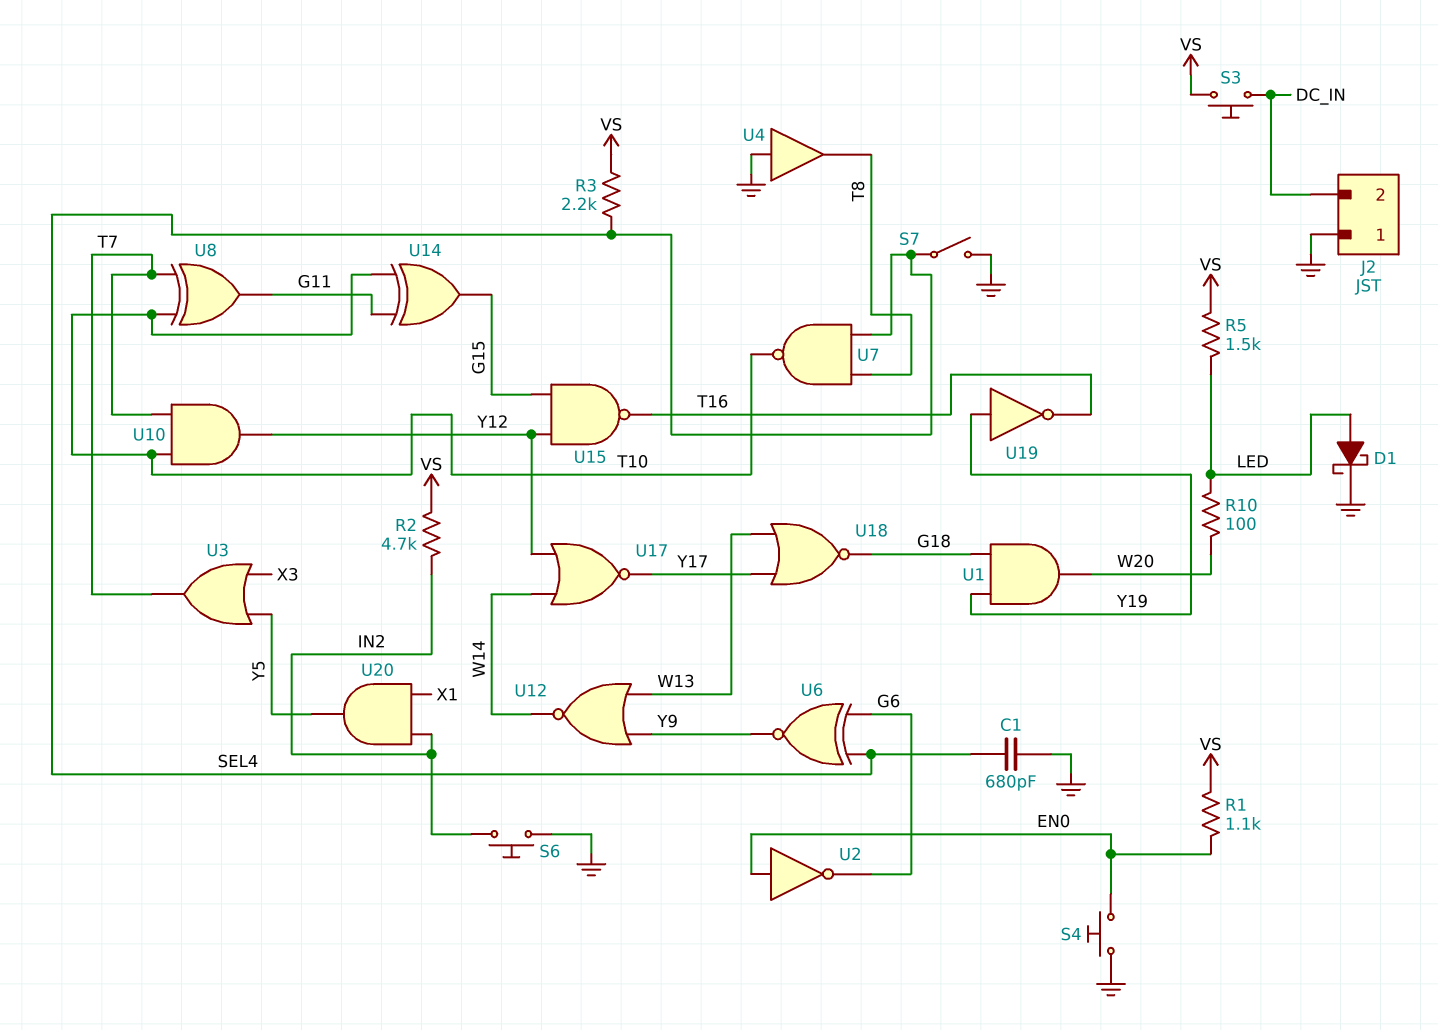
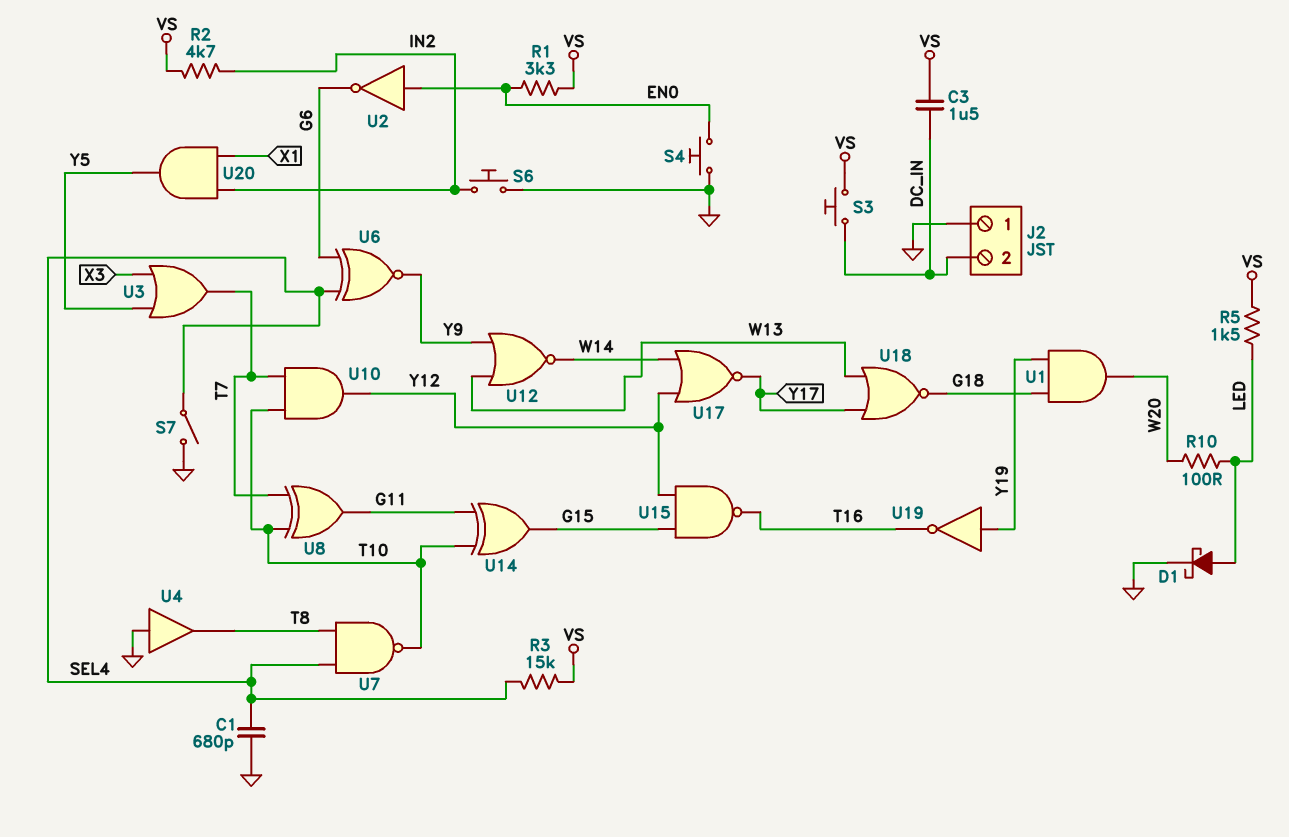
C3: none -> 1.5uF (DC_IN, VS)
R1: 1.1k (EN0, VS) -> 3.3k (EN0, VS)
R3: 2.2k (SEL4, VS) -> 15k (SEL4, VS)

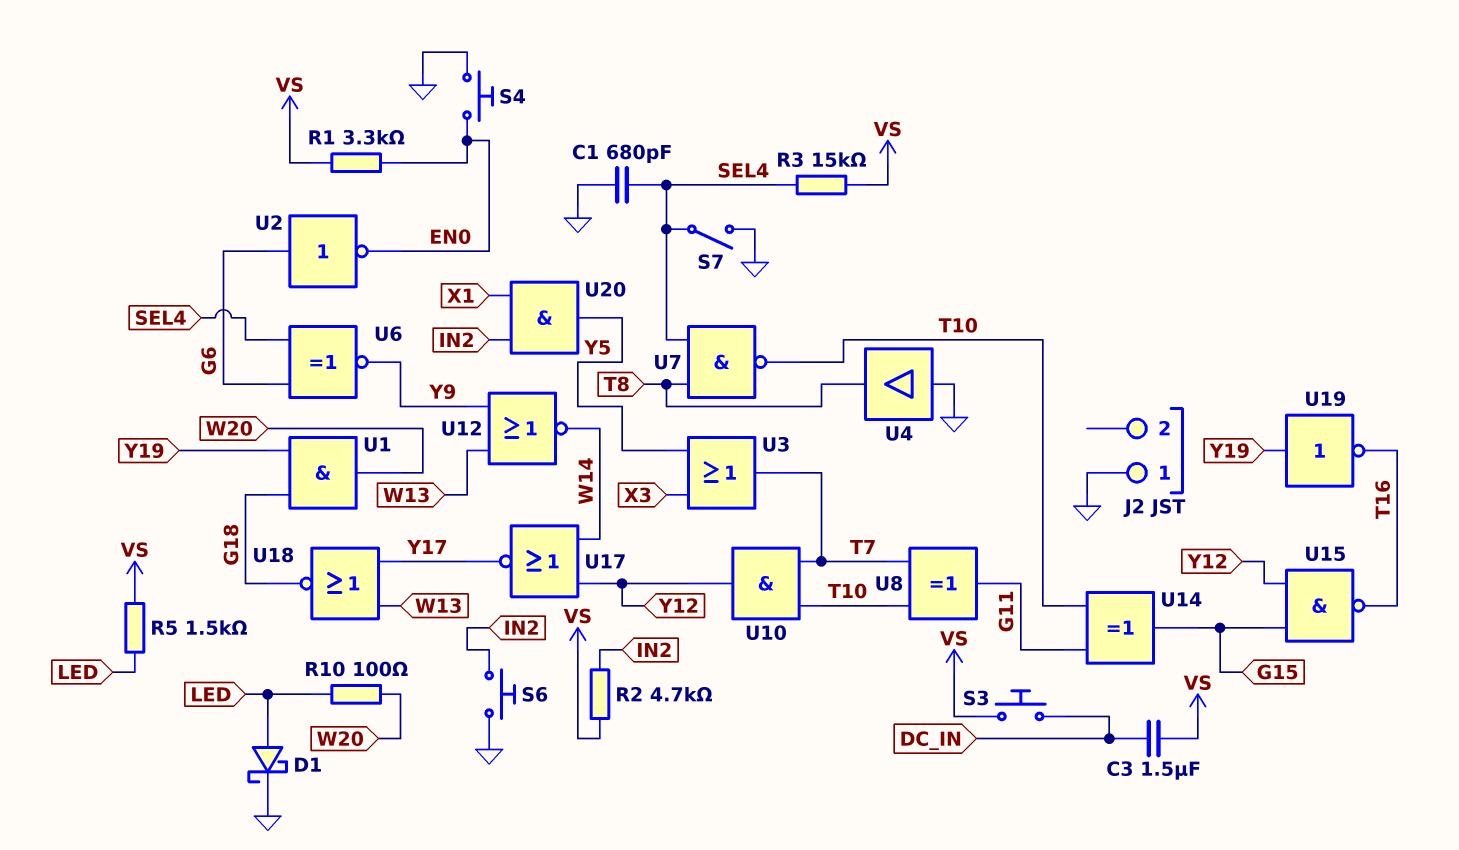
J2 pin 2: DC_IN -> none
U2: NOT (in EN0, out G6) -> NOT (in G6, out EN0)

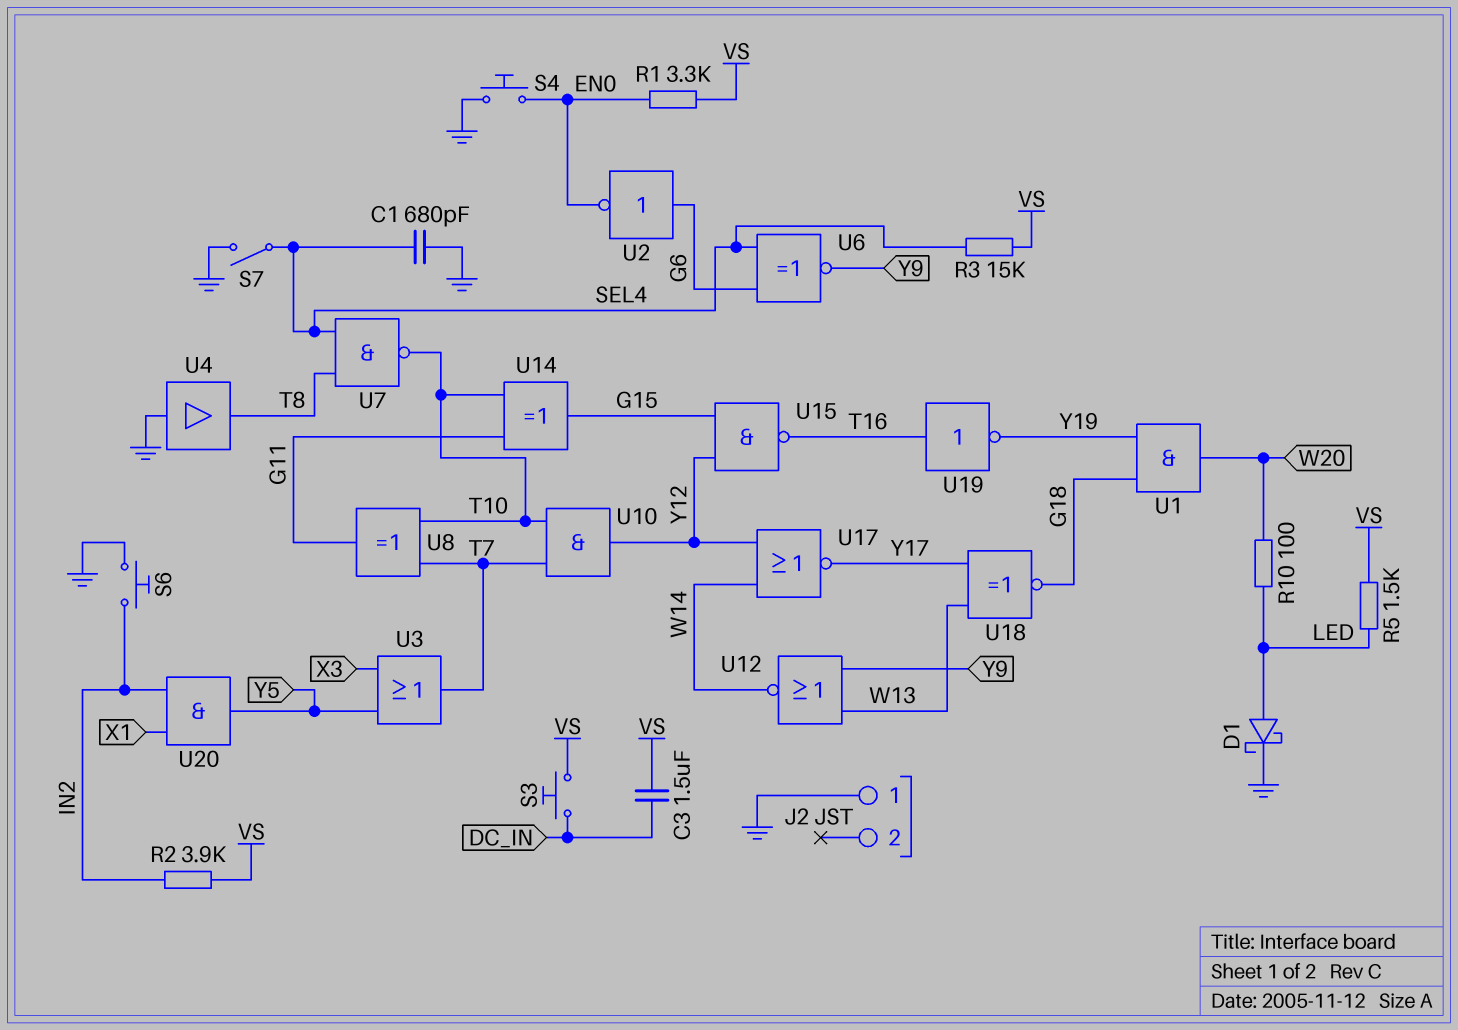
R2: 4.7k (IN2, VS) -> 3.9k (IN2, VS)
U18: NOR (in W13, in Y17, out G18) -> XNOR (in W13, in Y17, out G18)
U19: NOT (in Y19, out T16) -> NOT (in T16, out Y19)

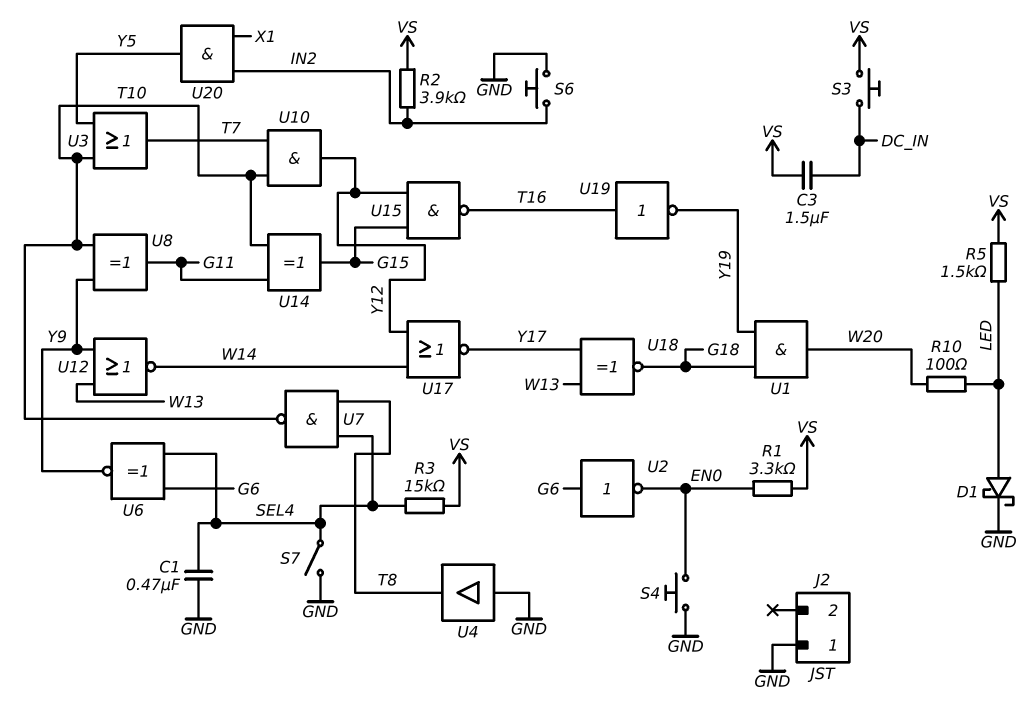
C1: 680pF (GND, SEL4) -> 470nF (GND, SEL4)
U3: OR (in X3, in Y5, out T7) -> OR (in T10, in Y5, out T7)
U8: XOR (in T7, in T10, out G11) -> XOR (in T10, in Y9, out G11)

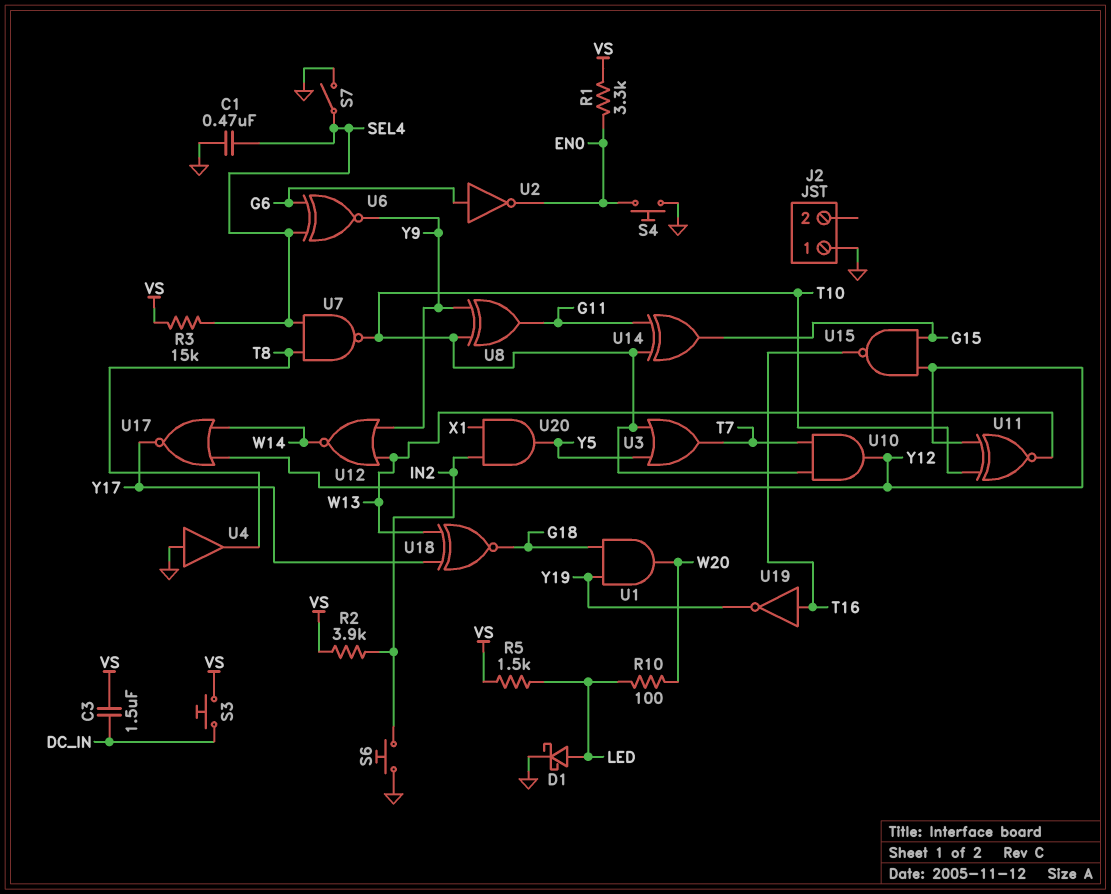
U11: none -> XNOR (in T10, in Y12, out W13)

